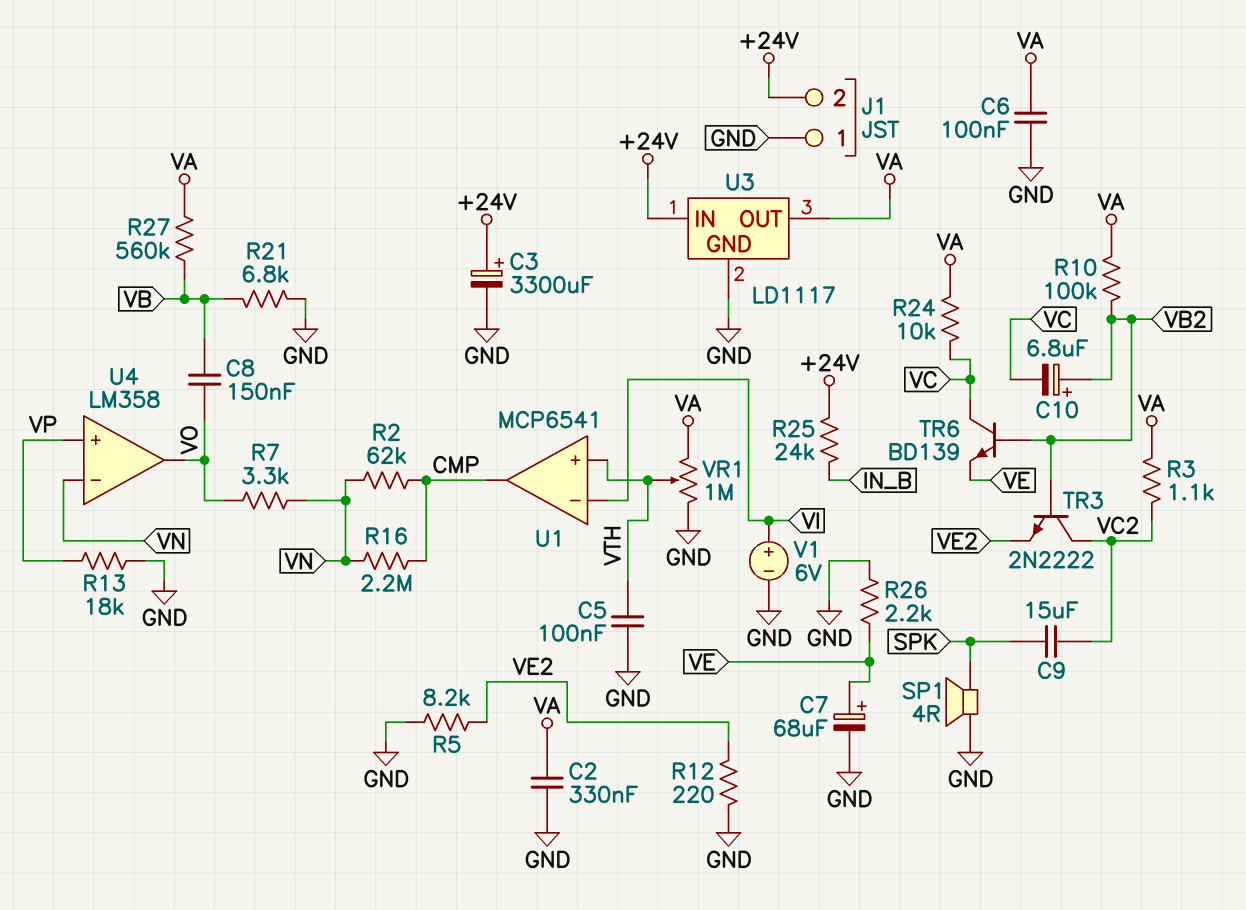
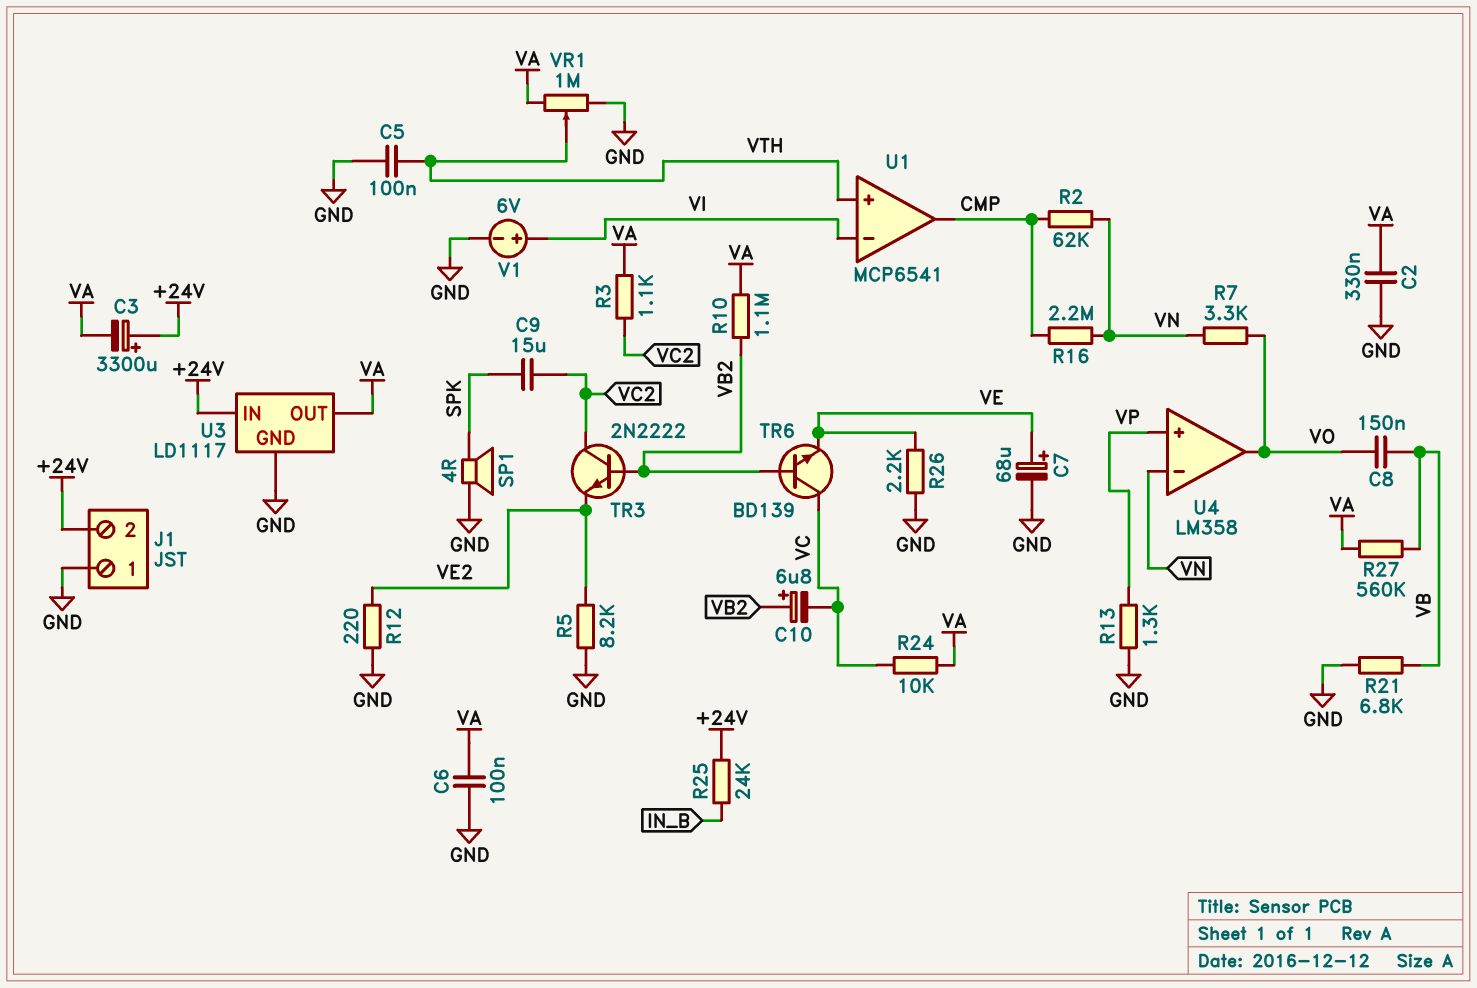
C3: 3300uF (plus +24V, minus GND) -> 3300uF (plus +24V, minus VA)
R10: 100k (VA, VB2) -> 1.1M (VA, VB2)
R13: 18k (GND, VP) -> 1.3k (GND, VP)

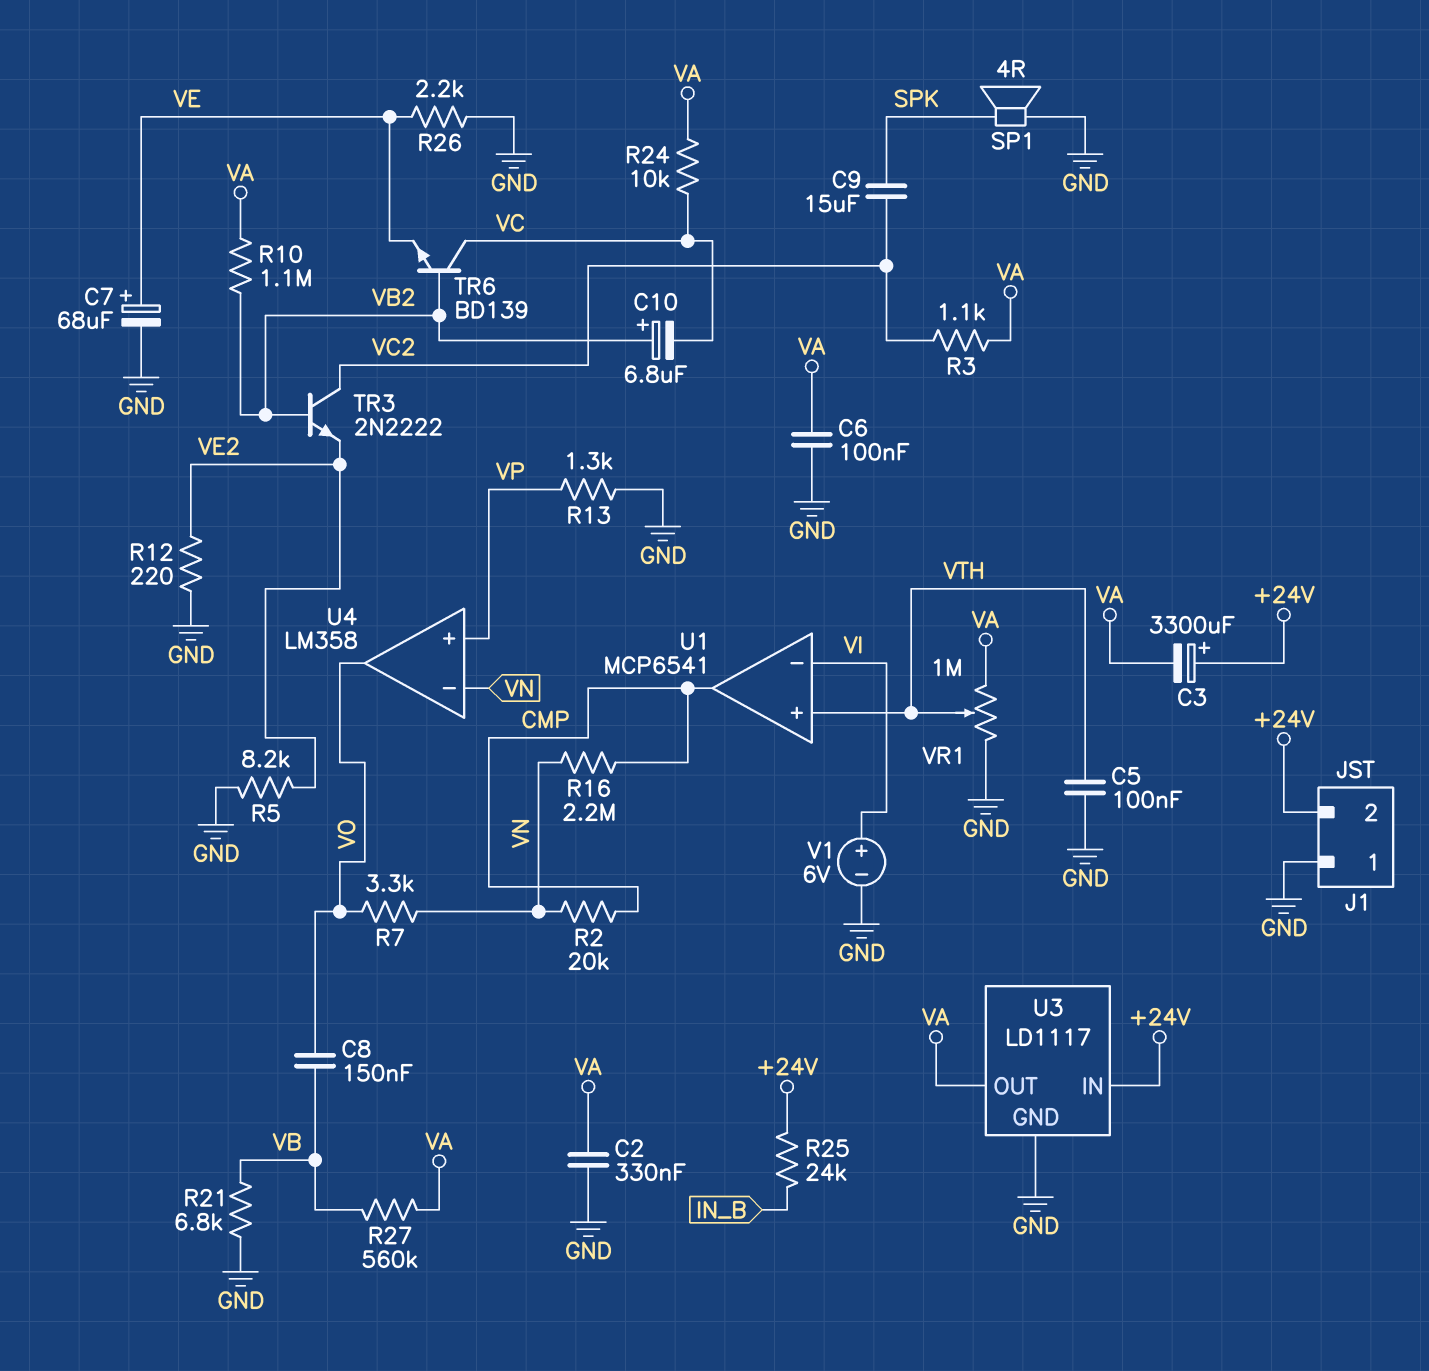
R2: 62k (CMP, VN) -> 20k (CMP, VN)

